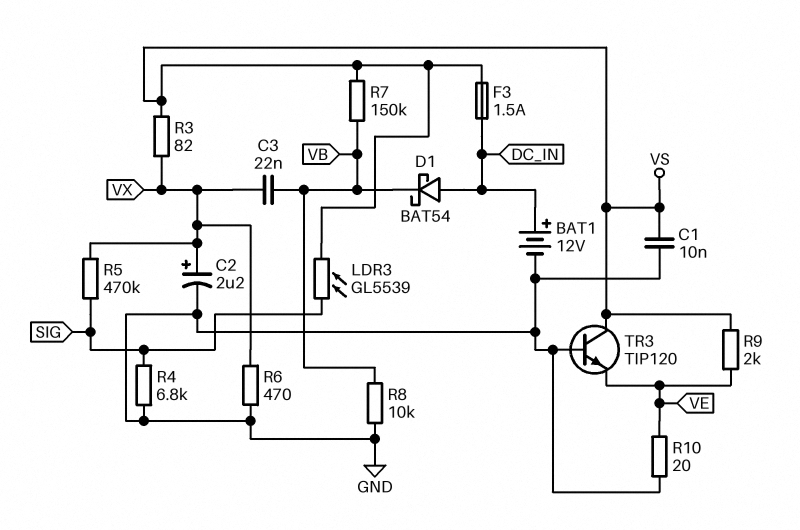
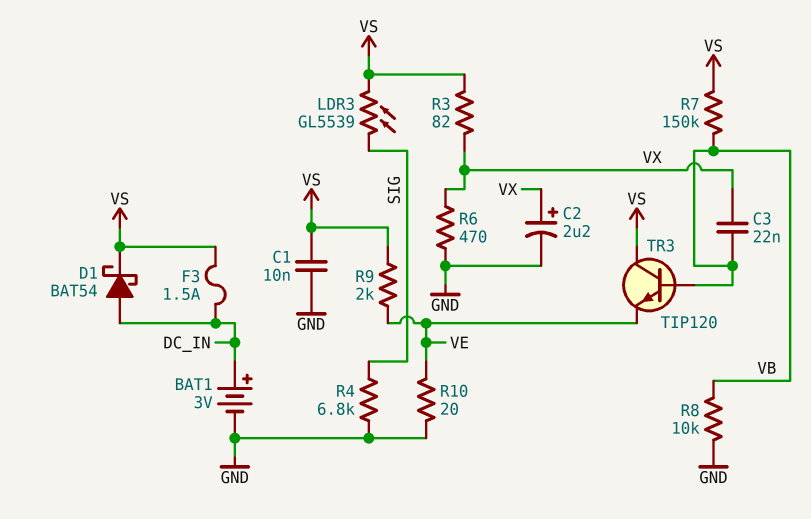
BAT1: 12V (plus DC_IN, minus GND) -> 3V (plus DC_IN, minus GND)
D1: schottky BAT54 (A DC_IN, K VB) -> schottky BAT54 (A DC_IN, K VS)
R5: 470k (SIG, VX) -> none
TR3: NPN TIP120 (B GND, C VS, E VE) -> NPN TIP120 (B VB, C VS, E VE)

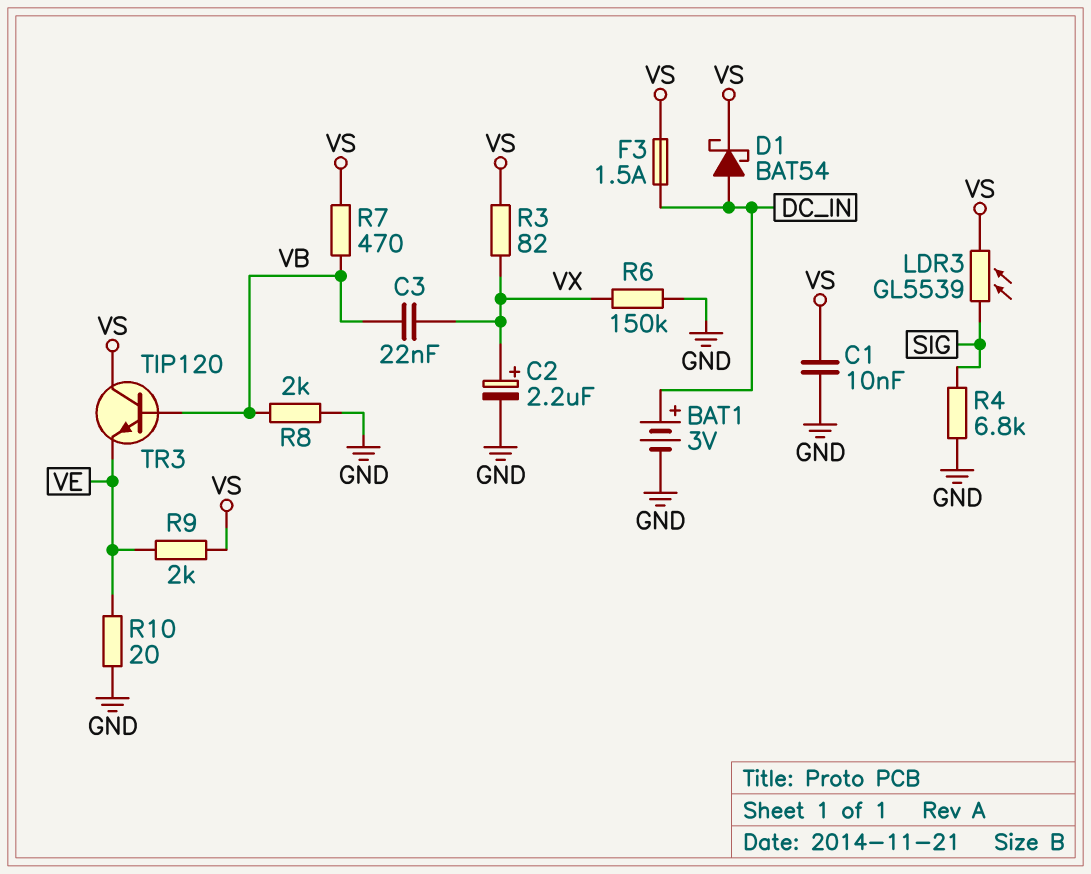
R6: 470 (GND, VX) -> 150k (GND, VX)
R7: 150k (VB, VS) -> 470 (VB, VS)
R8: 10k (GND, VB) -> 2k (GND, VB)

